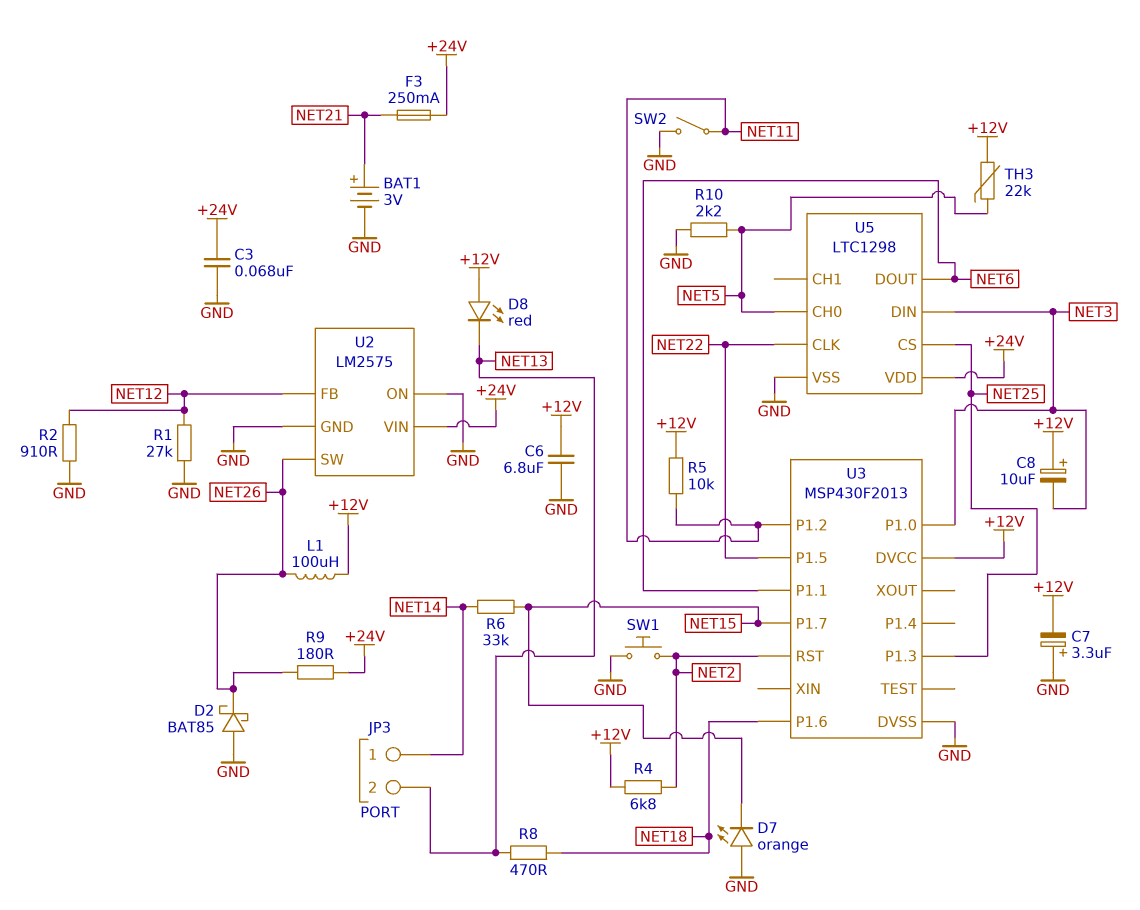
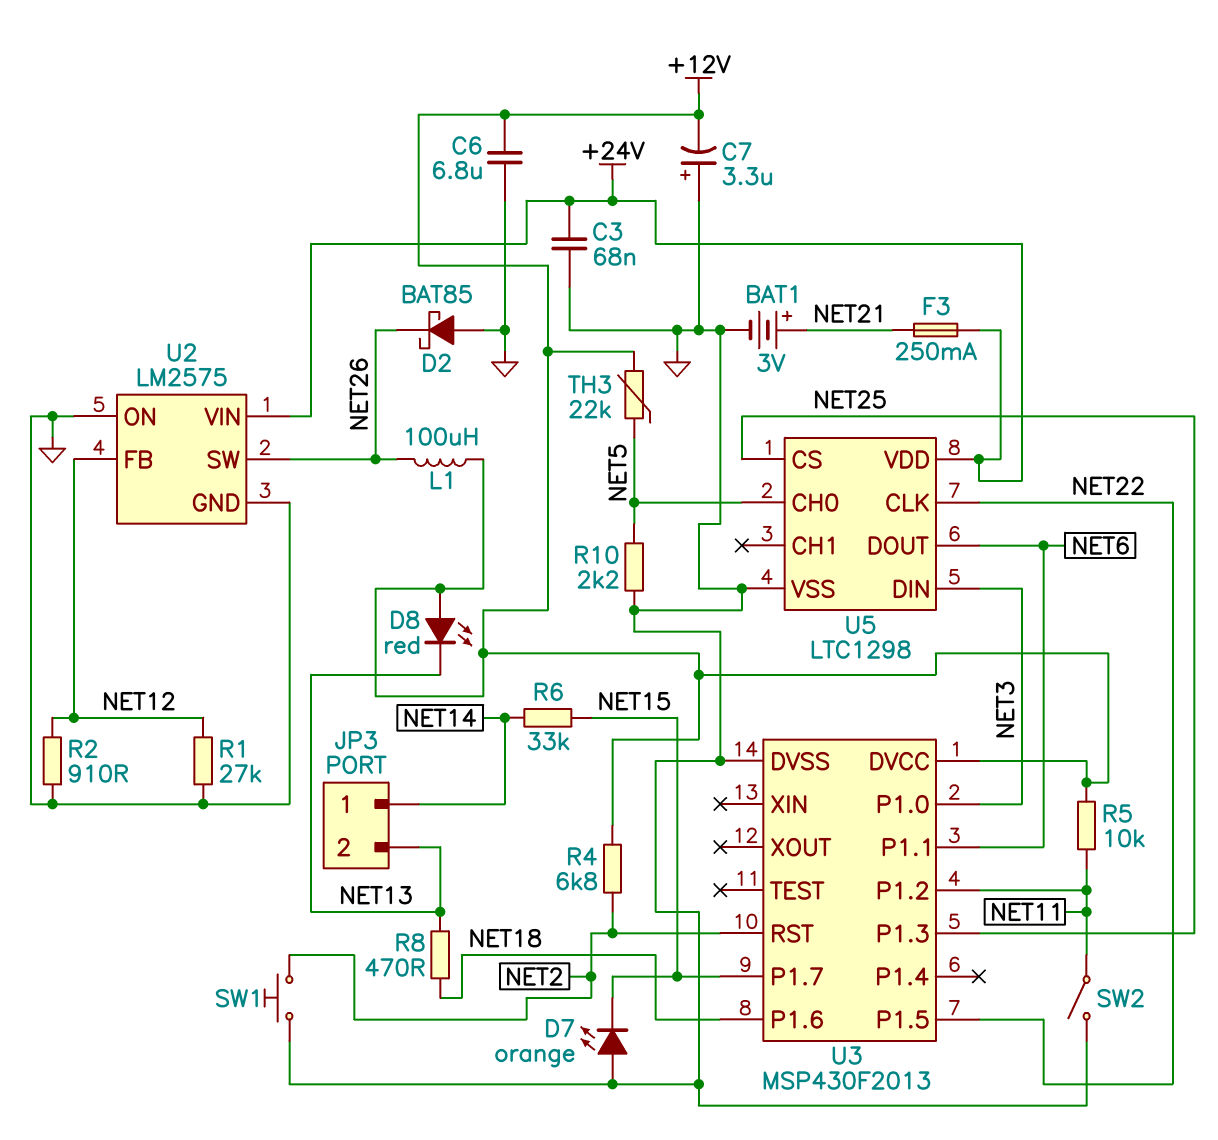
C8: 10uF (plus +12V, minus NET3) -> none
R9: 180 (+24V, NET26) -> none

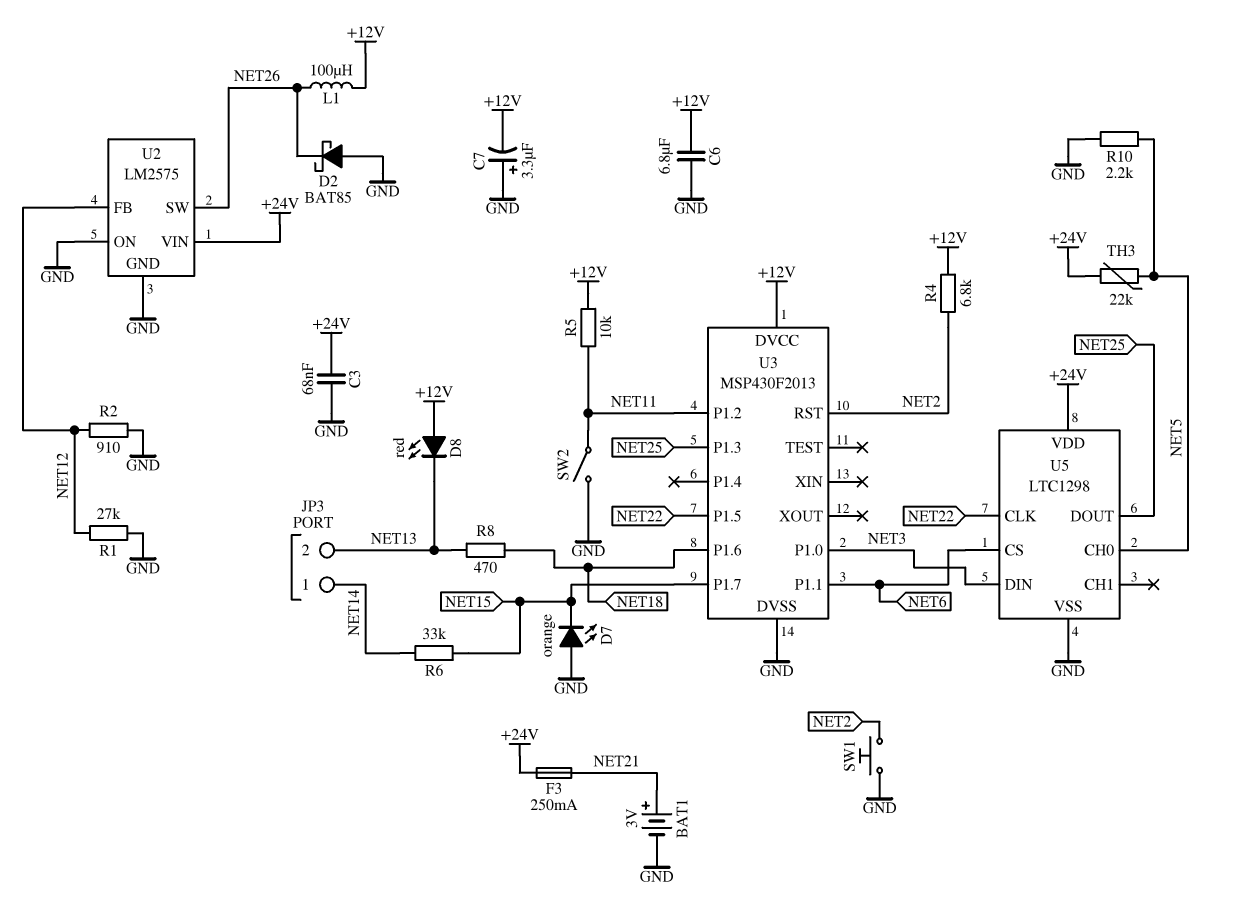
TH3: 22k (+12V, NET5) -> 22k (+24V, NET5)
U5 pin CS: NET25 -> NET6
U5 pin DOUT: NET6 -> NET25

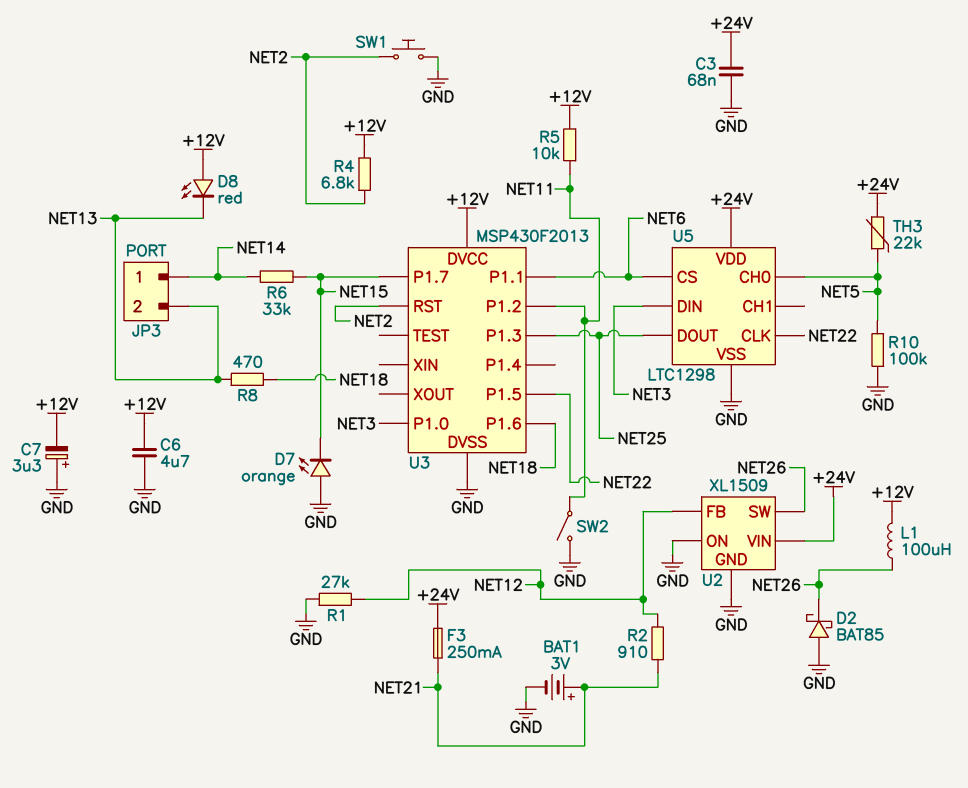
C6: 6.8uF (+12V, GND) -> 4.7uF (+12V, GND)
R2: 910 (GND, NET12) -> 910 (NET12, NET21)
R10: 2.2k (GND, NET5) -> 100k (GND, NET5)
U2: LM2575 -> XL1509

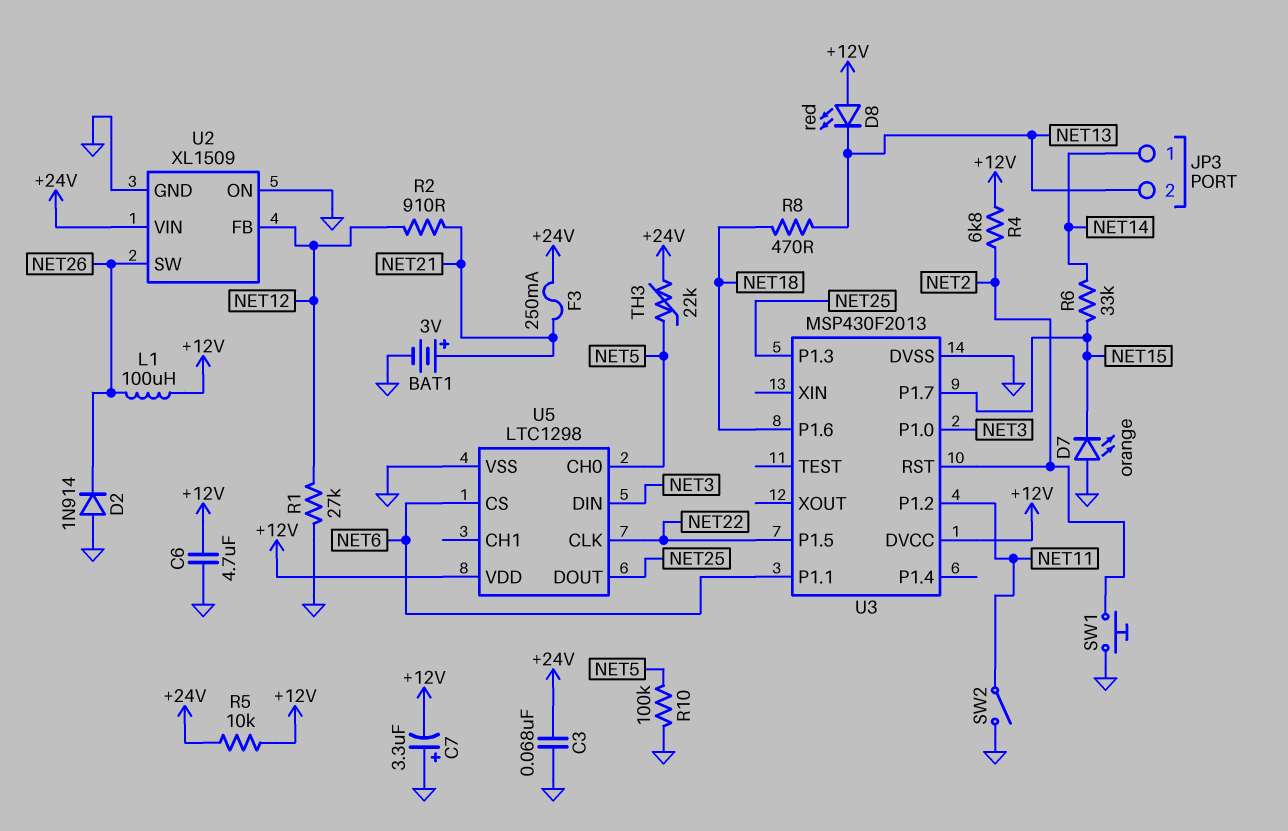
D2: schottky BAT85 (A GND, K NET26) -> diode 1N914 (A GND, K NET26)
R5: 10k (+12V, NET11) -> 10k (+12V, +24V)
U5 pin VDD: +24V -> +12V

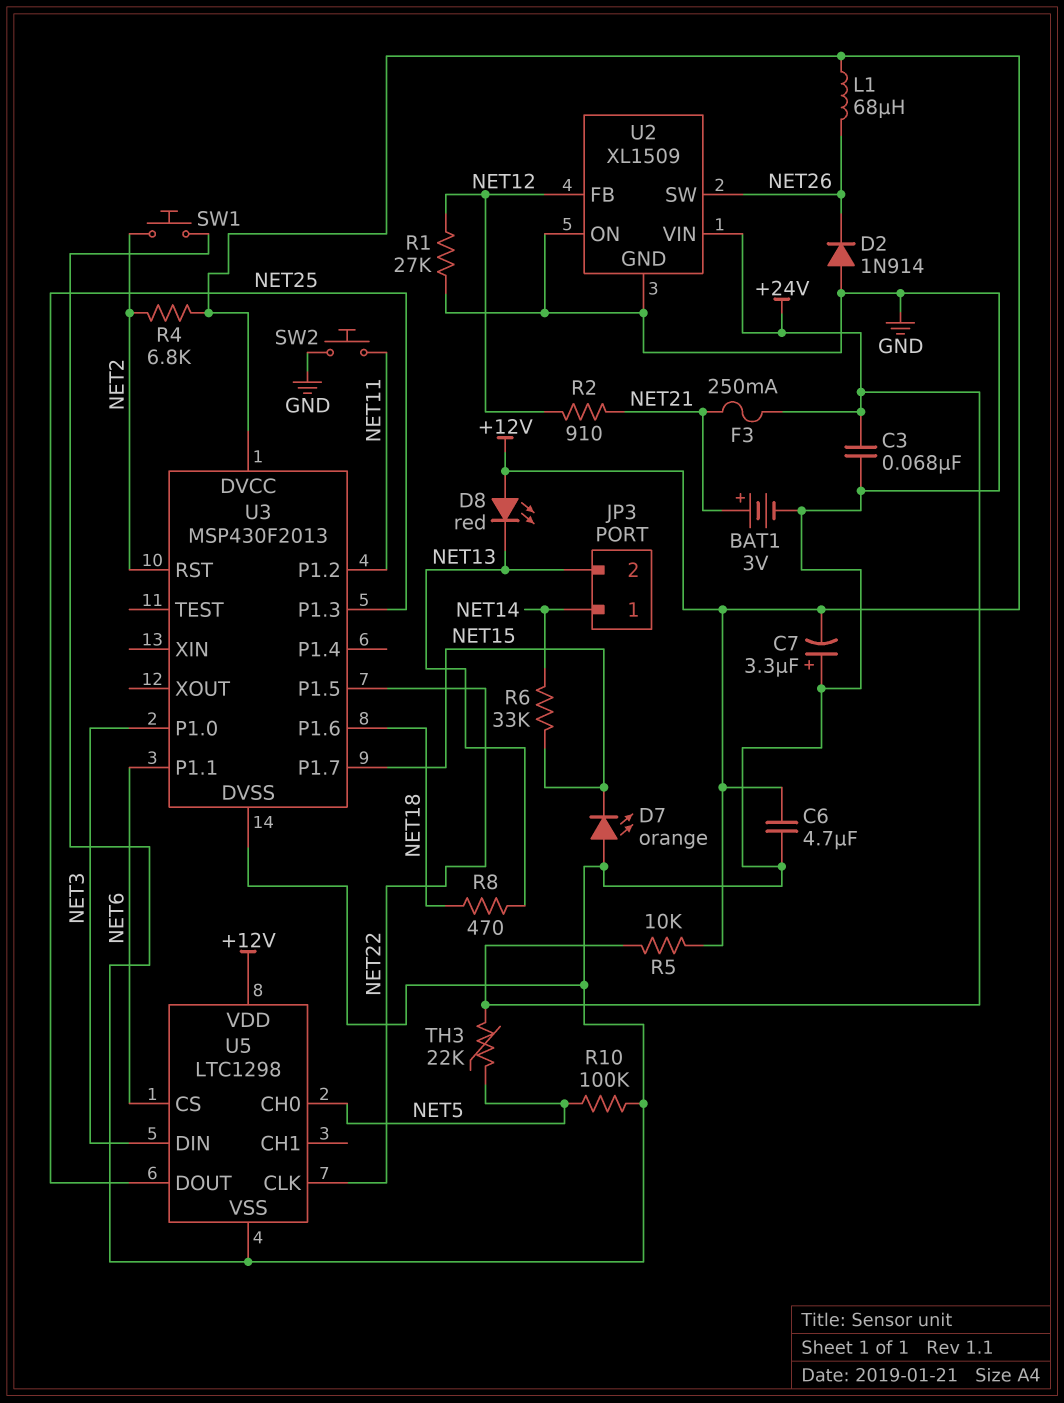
L1: 100uH (+12V, NET26) -> 68uH (+12V, NET26)
SW2: switch (GND, NET11) -> button (GND, NET11)

